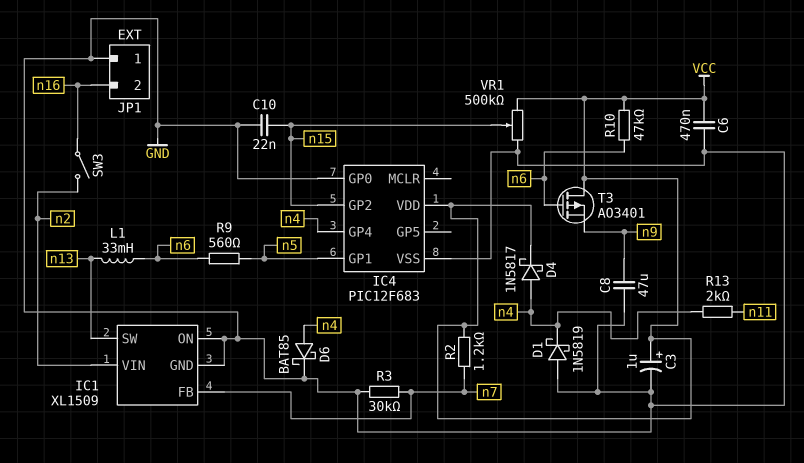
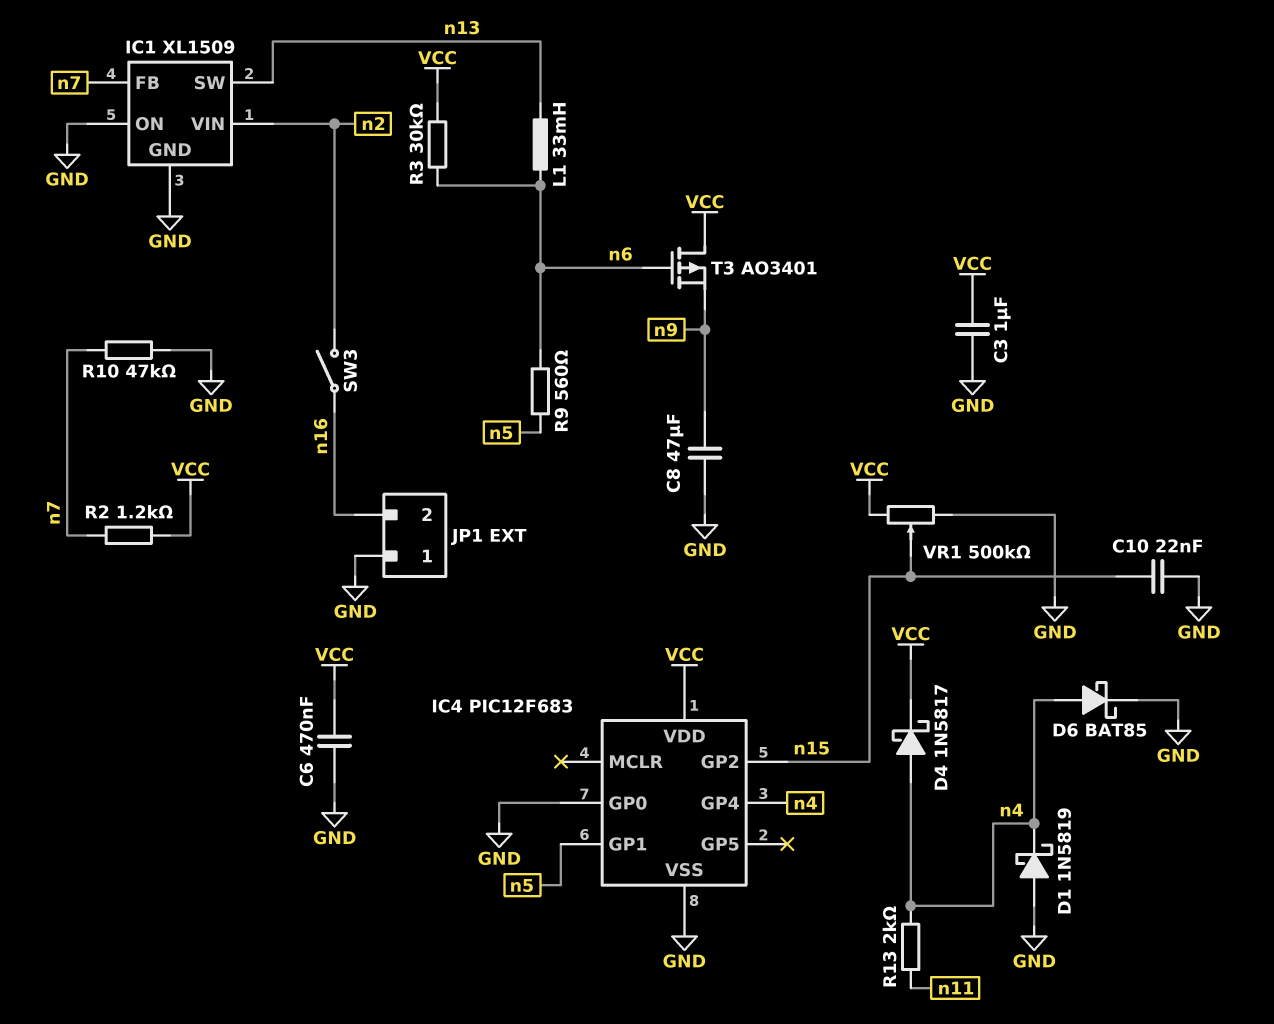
C3: 1uF (plus VCC, minus GND) -> 1uF (GND, VCC)
R3: 30k (GND, n7) -> 30k (VCC, n6)
R10: 47k (VCC, n6) -> 47k (GND, n7)

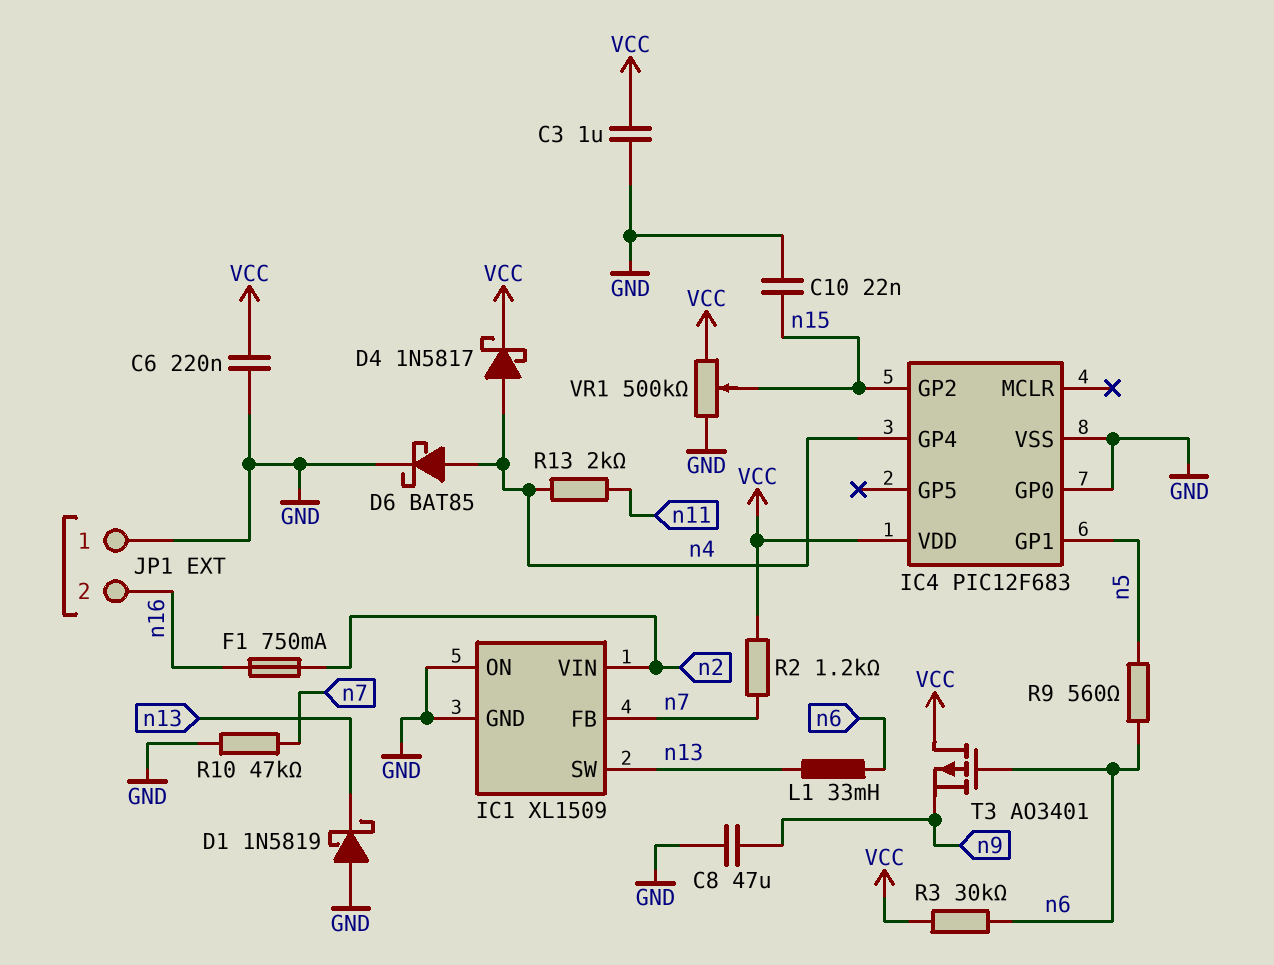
C6: 470nF (GND, VCC) -> 220nF (GND, VCC)
D1: schottky 1N5819 (A GND, K n4) -> schottky 1N5819 (A GND, K n13)
F1: none -> 750mA (n2, n16)
SW3: switch (n2, n16) -> none

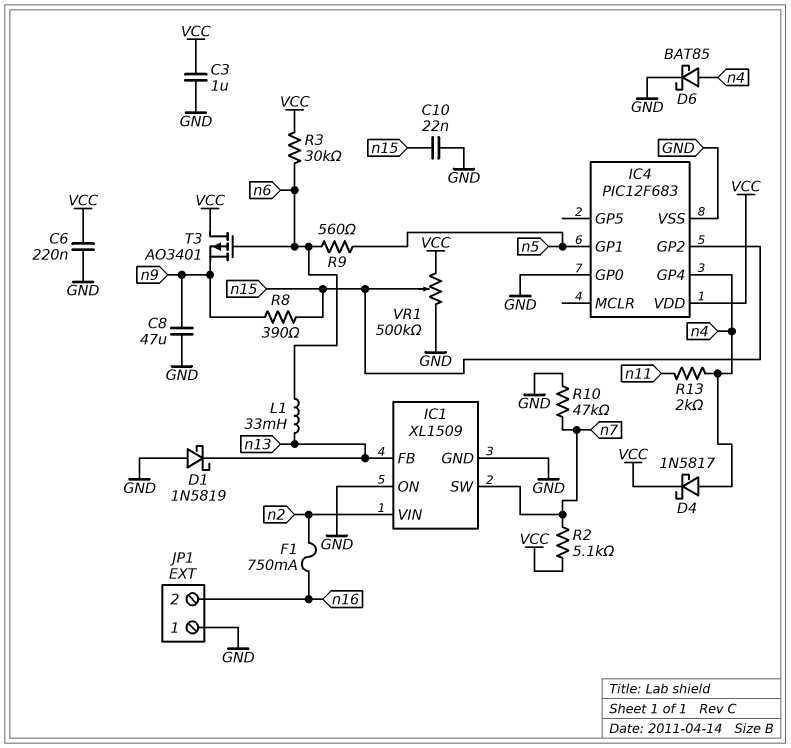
IC1 pin FB: n7 -> n13
IC1 pin SW: n13 -> n7
R2: 1.2k (VCC, n7) -> 5.1k (VCC, n7)
R8: none -> 390 (n9, n15)

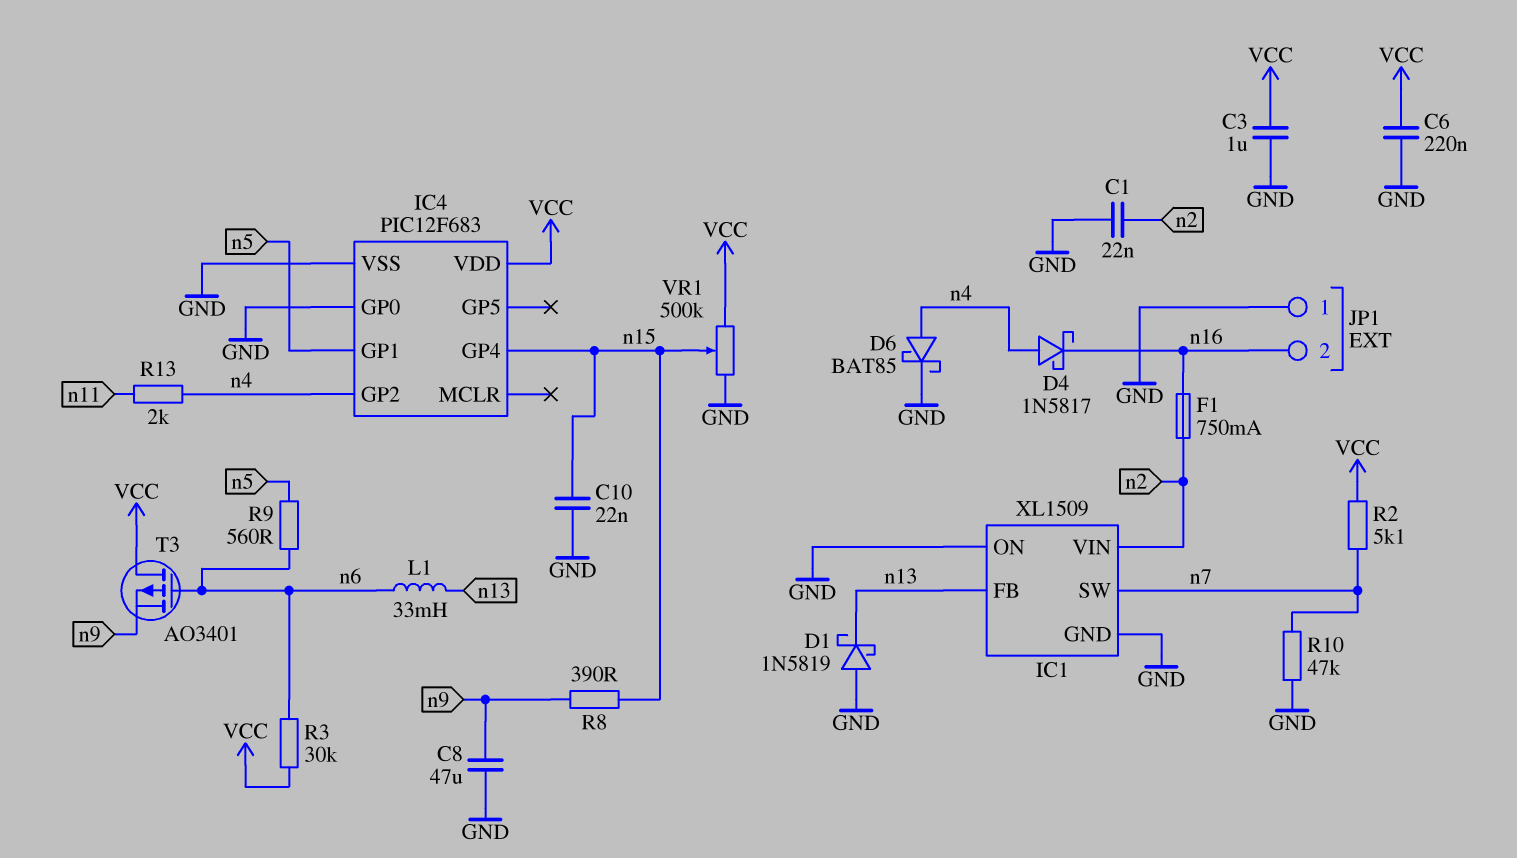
C1: none -> 22nF (GND, n2)
D4: schottky 1N5817 (A n4, K VCC) -> schottky 1N5817 (A n4, K n16)
IC4 pin GP2: n15 -> n4
IC4 pin GP4: n4 -> n15

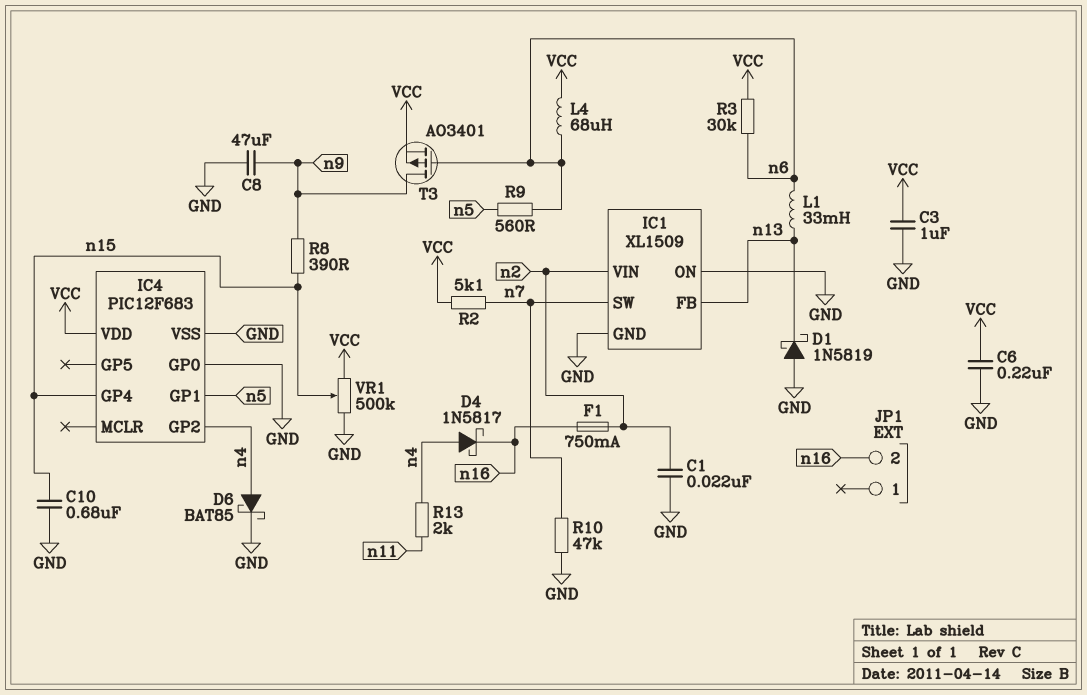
C10: 22nF (GND, n15) -> 680nF (GND, n15)
JP1 pin 1: GND -> none
L4: none -> 68uH (VCC, n6)
T3: PMOS AO3401 (G n6, D VCC, S n9) -> PMOS AO3401 (G n6, D n9, S VCC)

